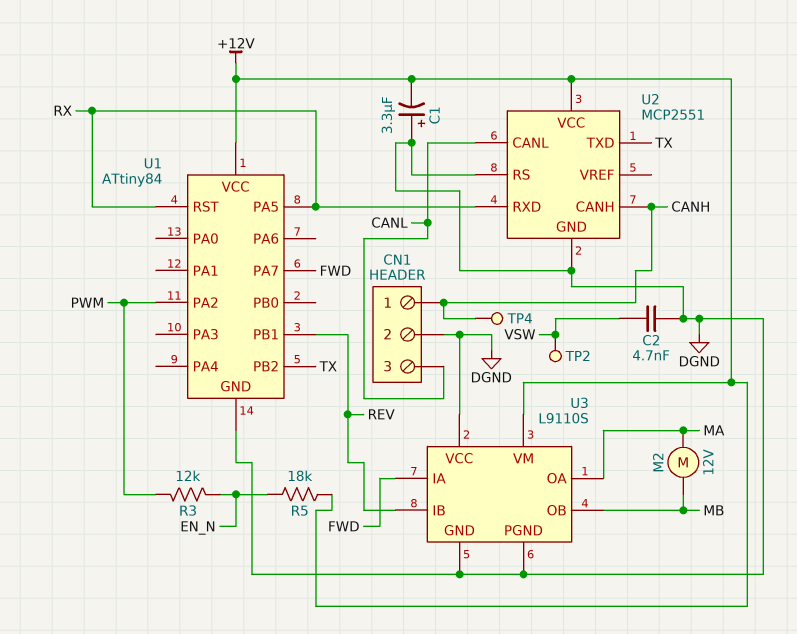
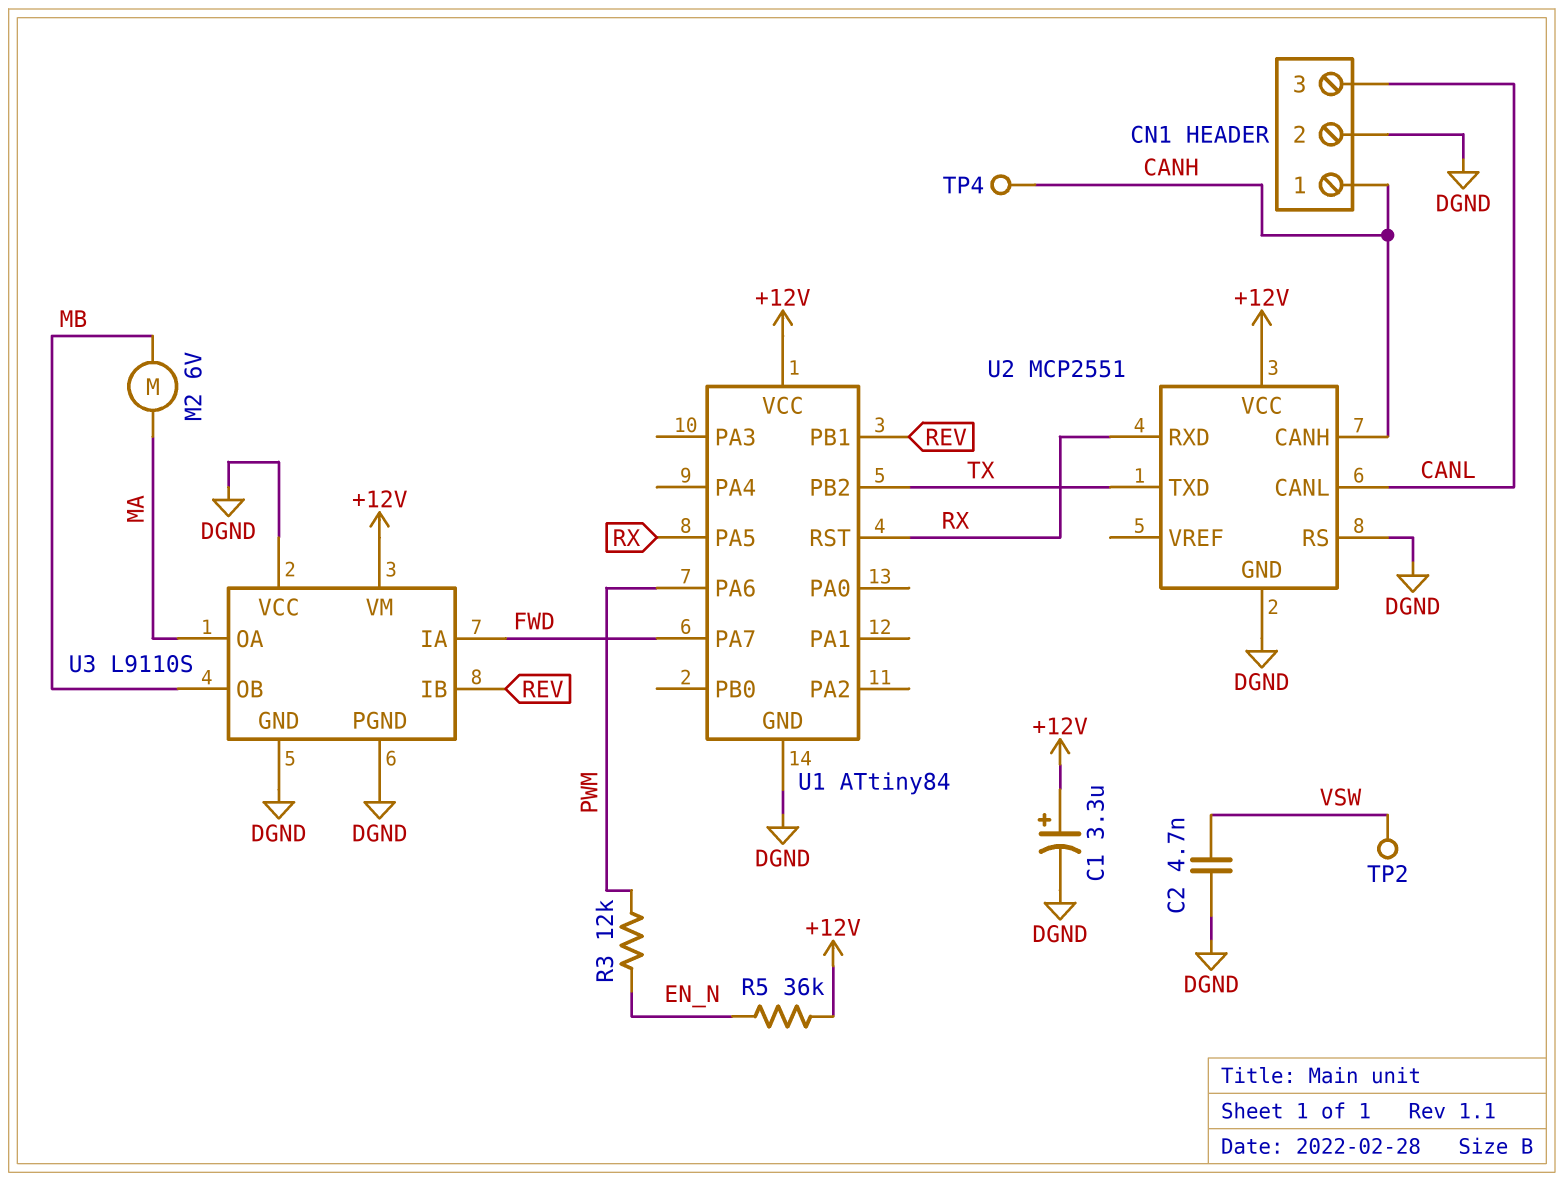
C1: 3.3uF (plus DGND, minus +12V) -> 3.3uF (plus +12V, minus DGND)
M2: motor 12V (MA, MB) -> motor 6V (MA, MB)
R5: 18k (+12V, EN_N) -> 36k (+12V, EN_N)
U1 pin PA2: PWM -> none
U1 pin PA6: none -> PWM

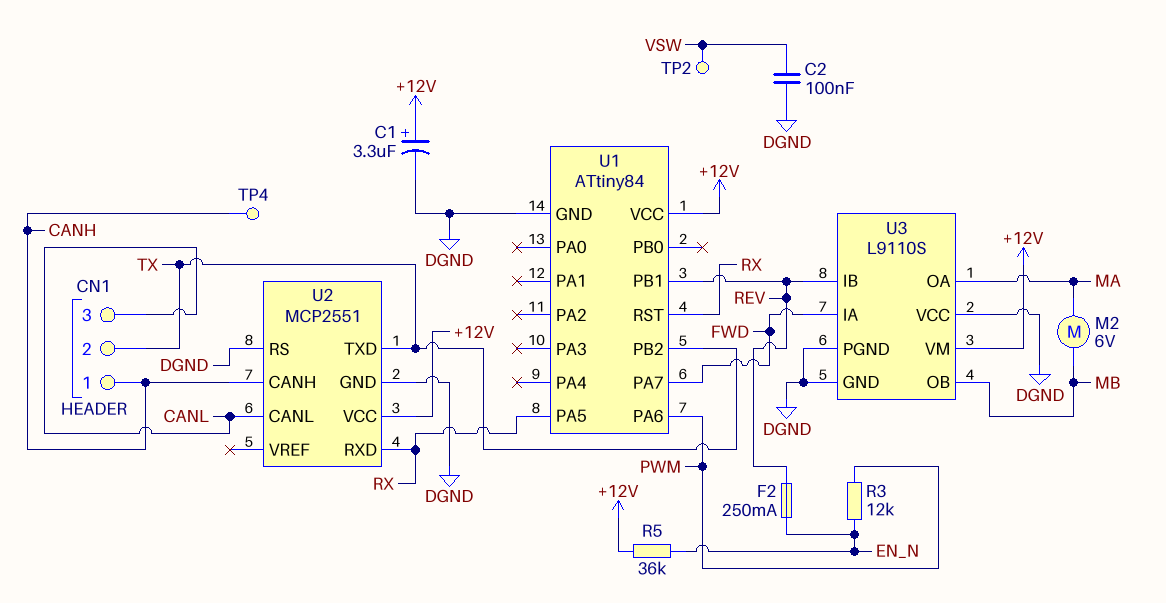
C2: 4.7nF (DGND, VSW) -> 100nF (DGND, VSW)
CN1 pin 2: DGND -> TX
F2: none -> 250mA (EN_N, REV)

